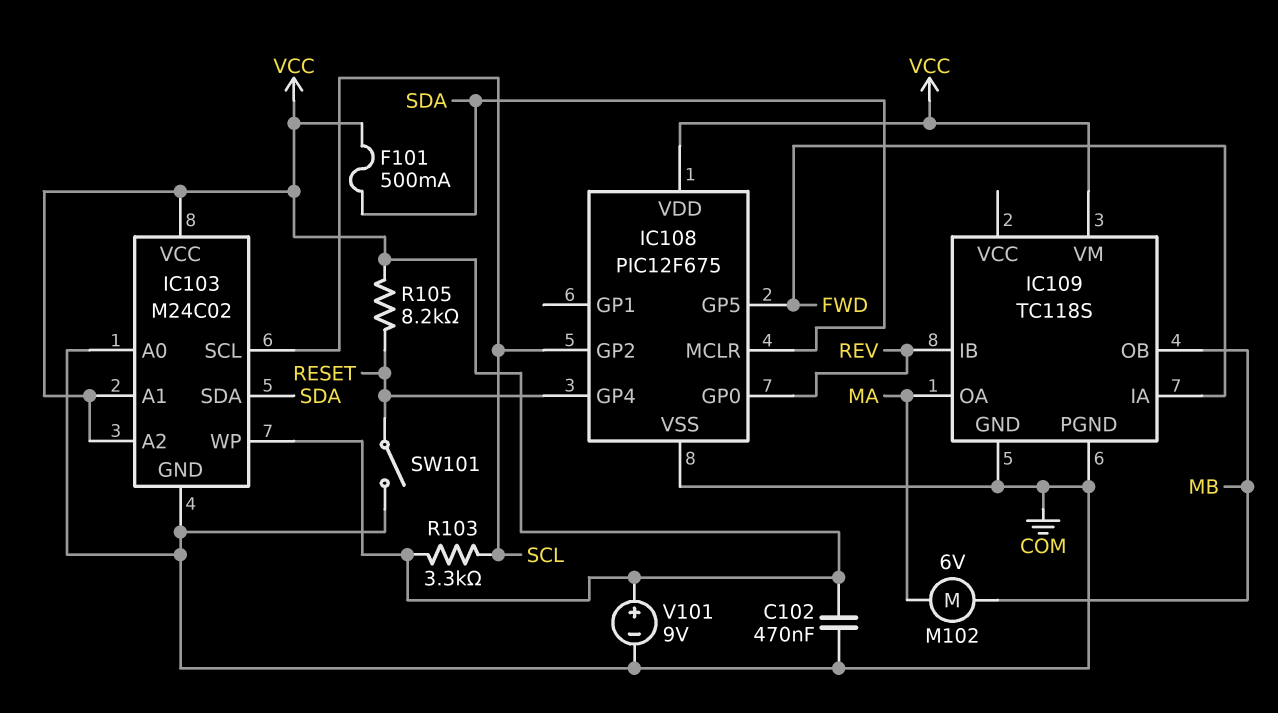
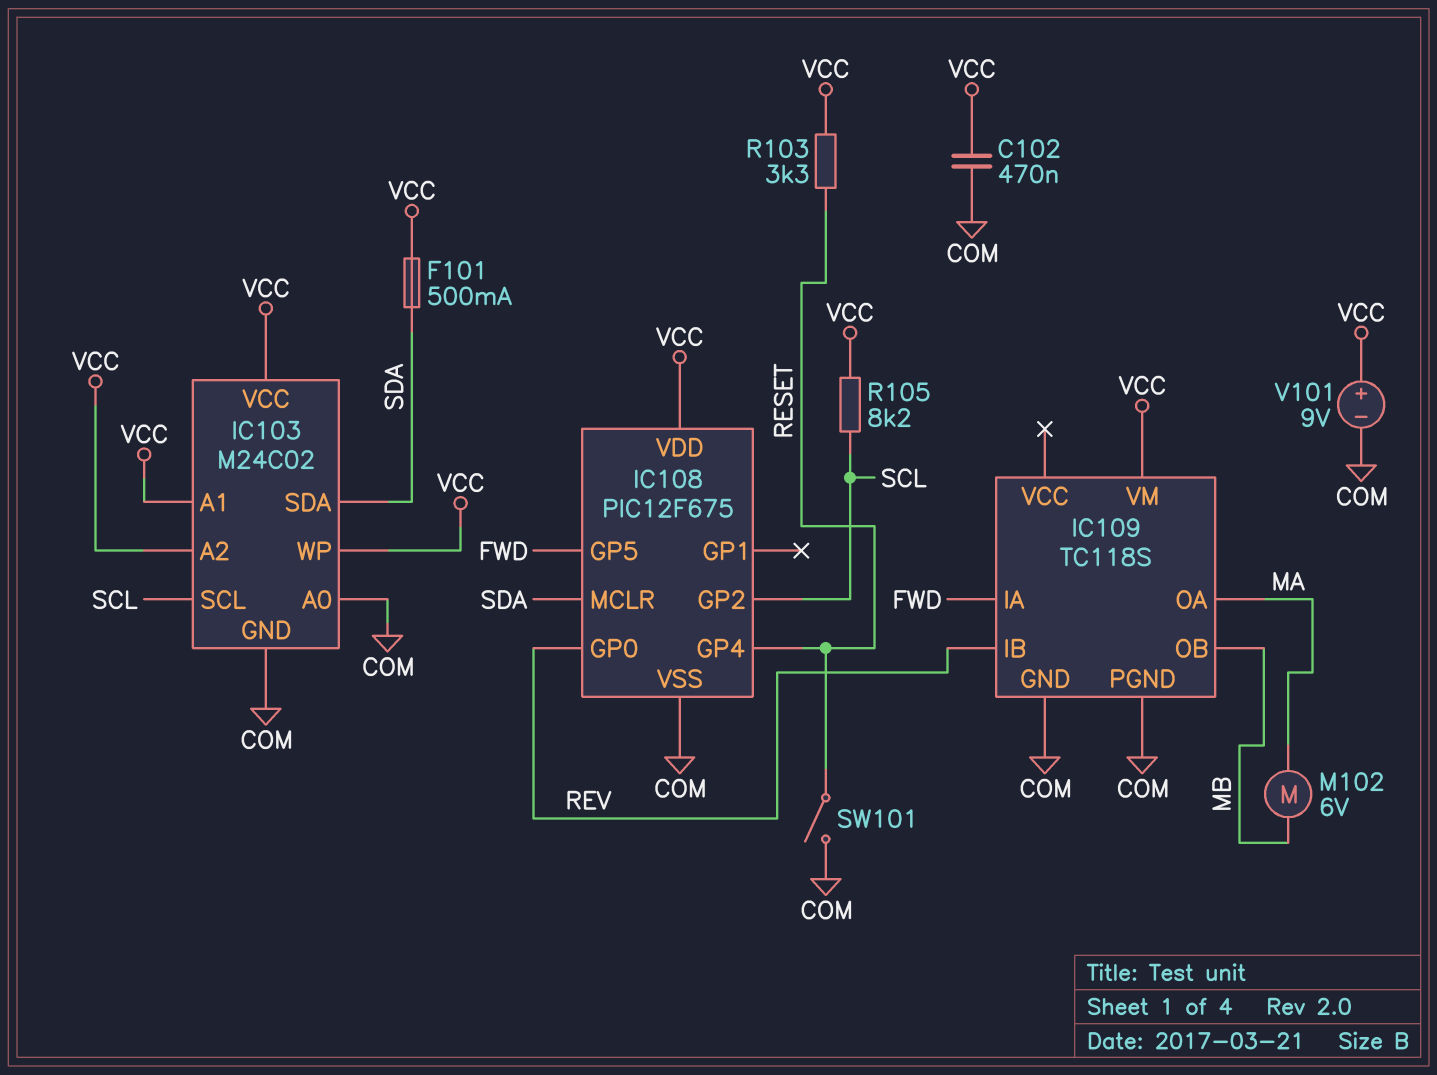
R103: 3.3k (SCL, VCC) -> 3.3k (RESET, VCC)
R105: 8.2k (RESET, VCC) -> 8.2k (SCL, VCC)

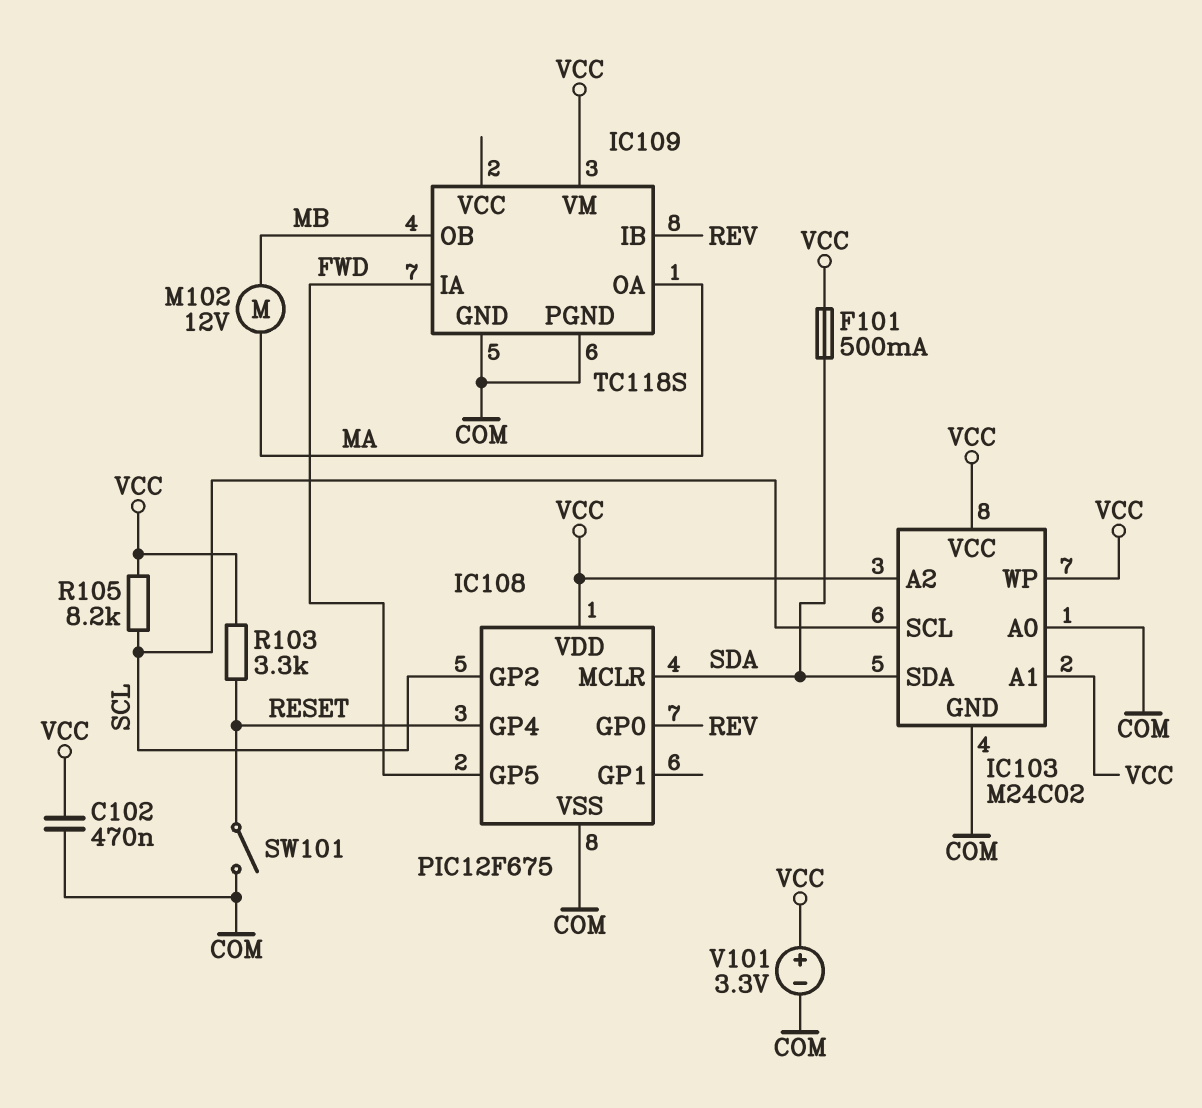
M102: motor 6V (MA, MB) -> motor 12V (MA, MB)
V101: 9V (plus VCC, minus COM) -> 3.3V (plus VCC, minus COM)

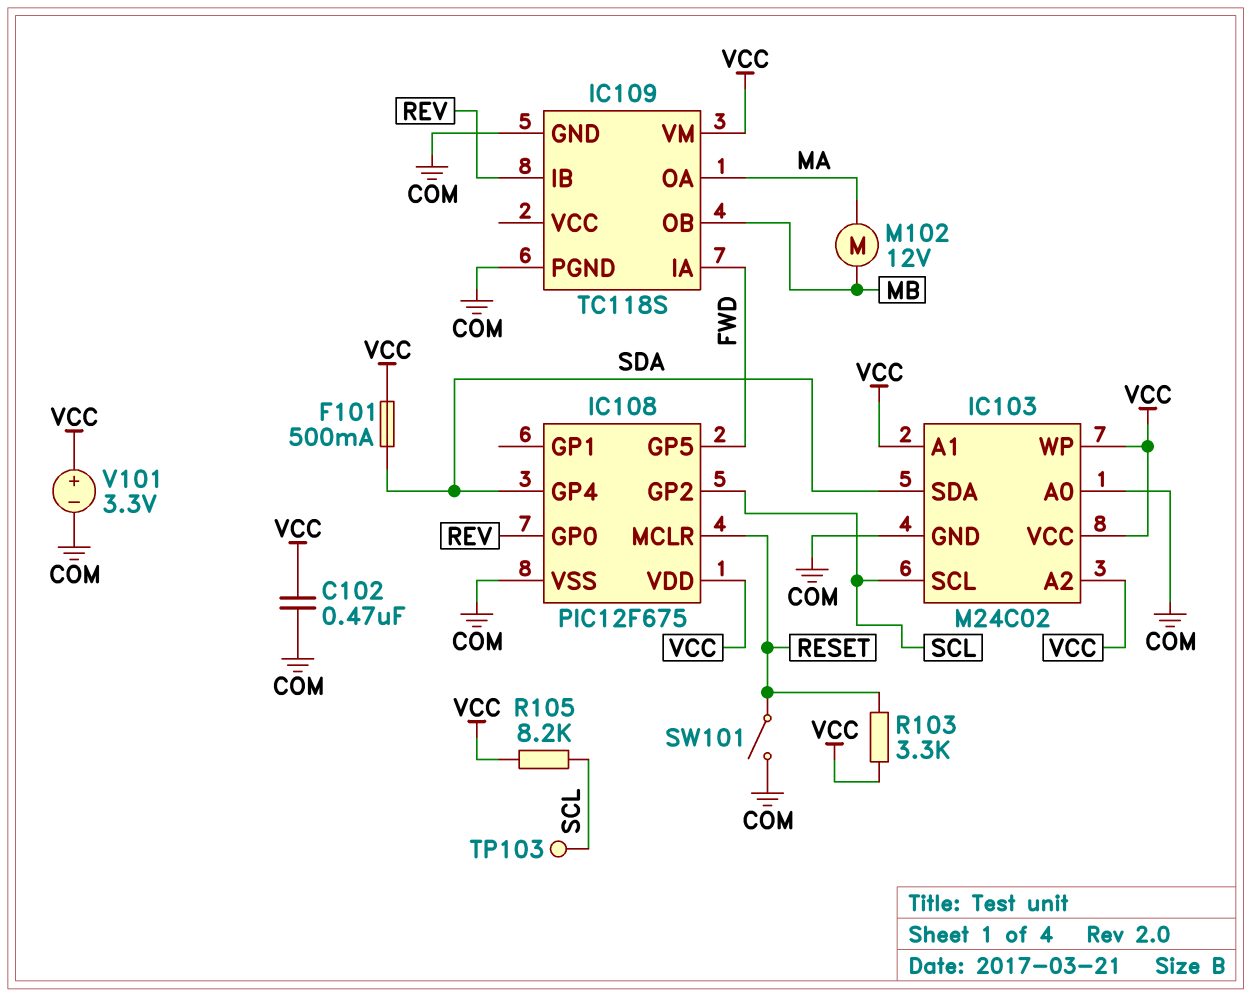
IC108 pin GP4: RESET -> SDA
IC108 pin MCLR: SDA -> RESET
TP103: none -> test point (SCL)

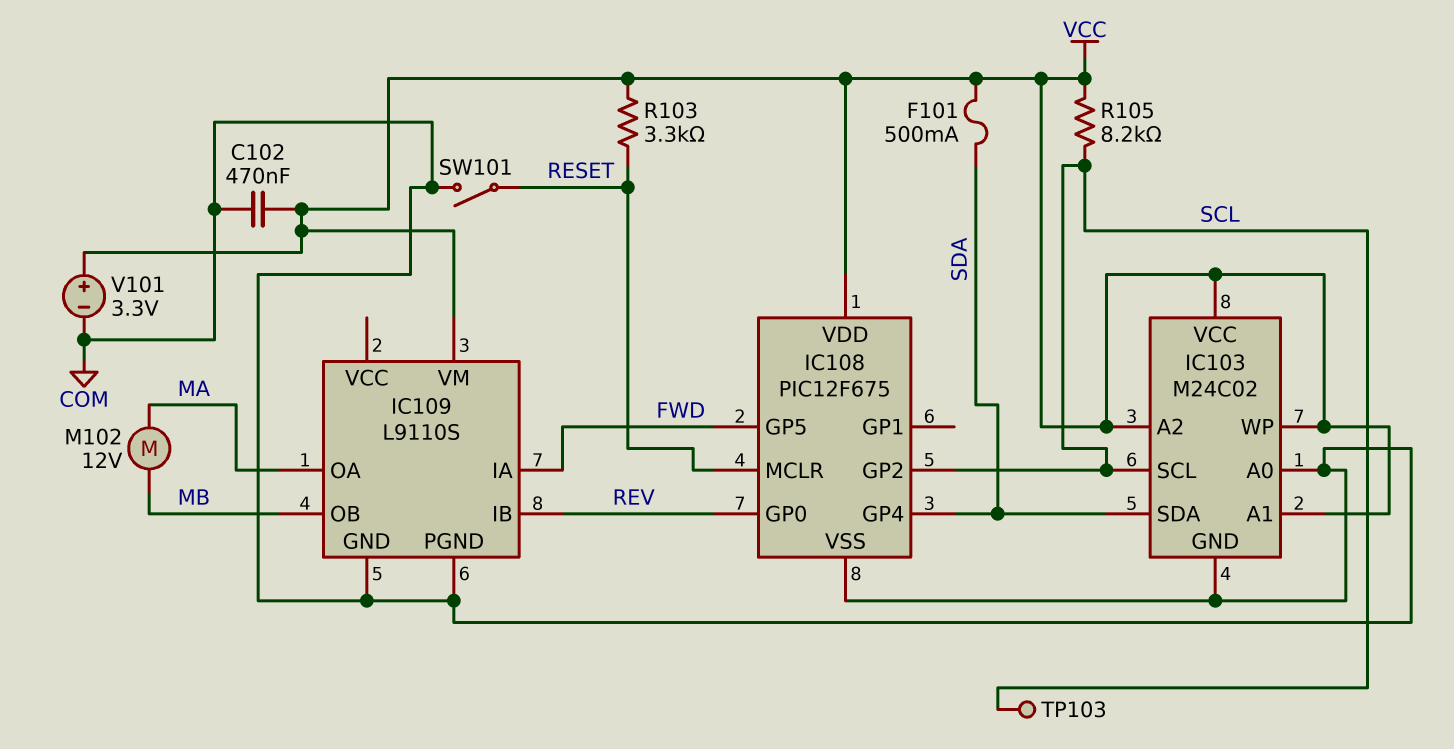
IC109: TC118S -> L9110S

